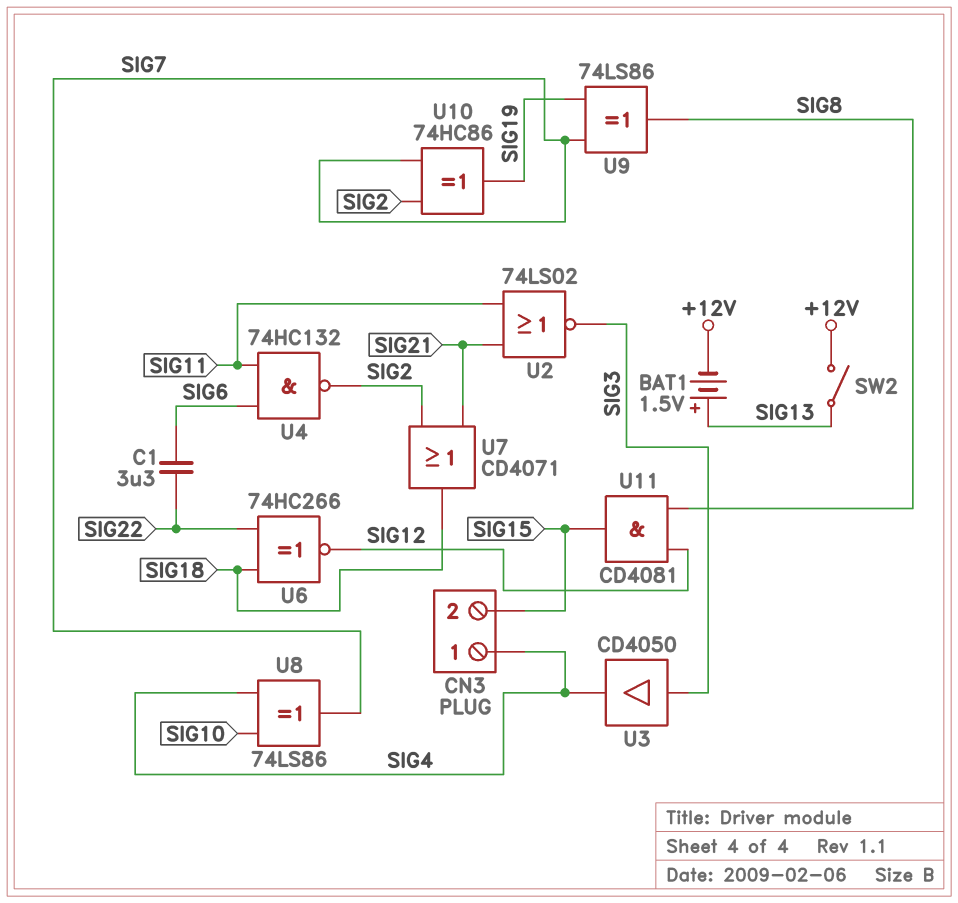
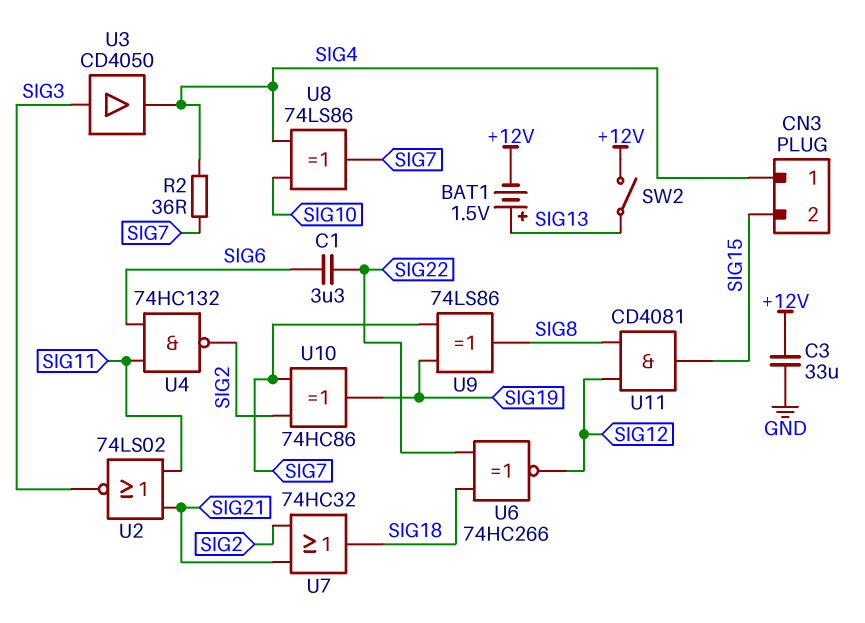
C3: none -> 33uF (+12V, GND)
R2: none -> 36 (SIG4, SIG7)
U7: OR CD4071 (in SIG2, in SIG21, out SIG18) -> OR 74HC32 (in SIG2, in SIG21, out SIG18)

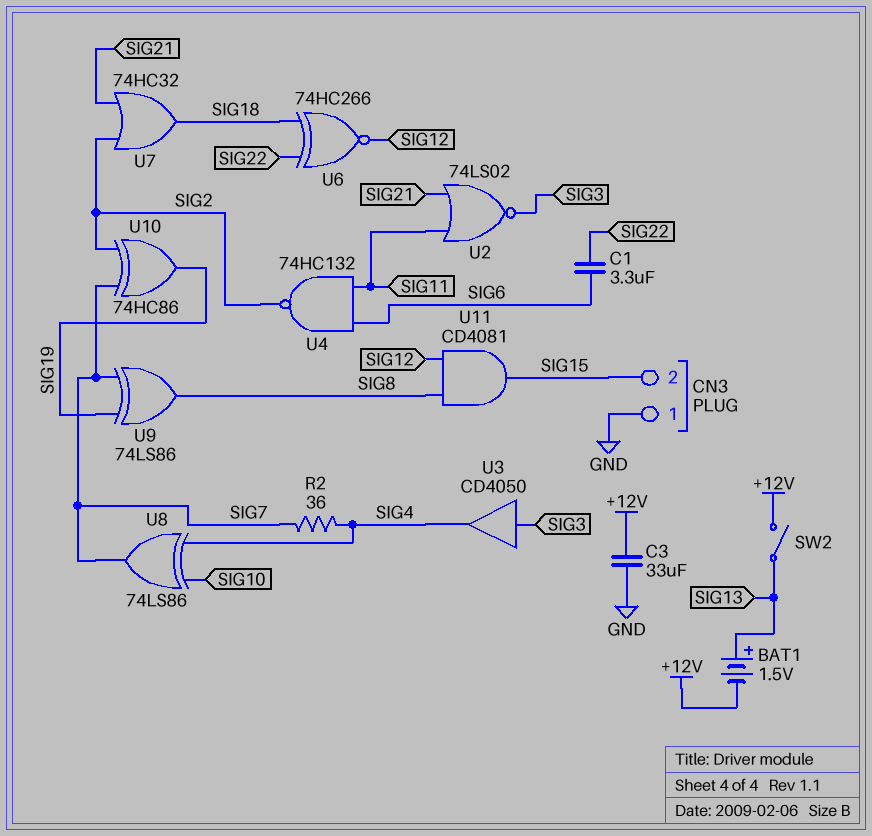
CN3 pin 1: SIG4 -> GND

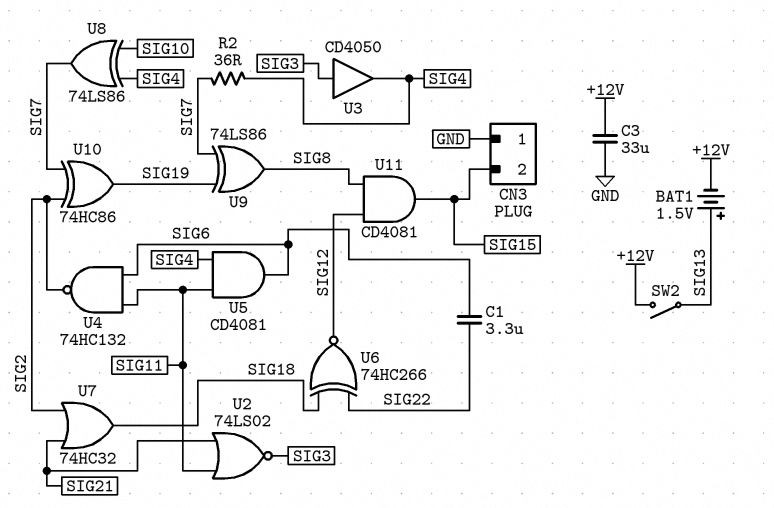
U5: none -> AND CD4081 (in SIG4, in SIG11, out SIG6)

